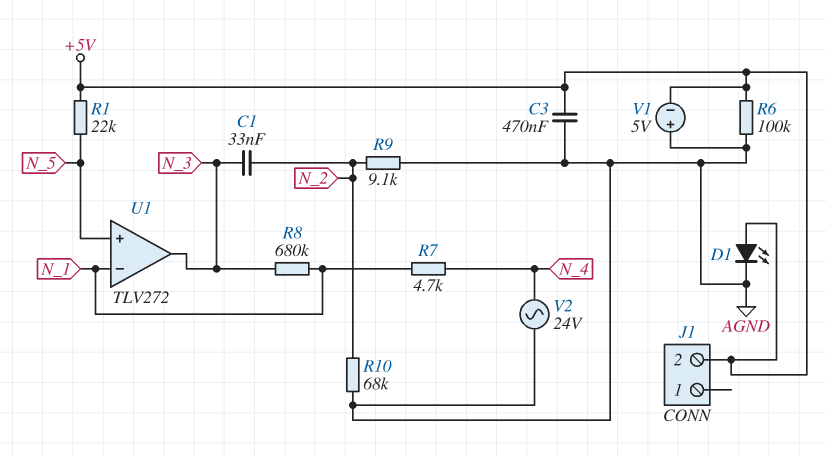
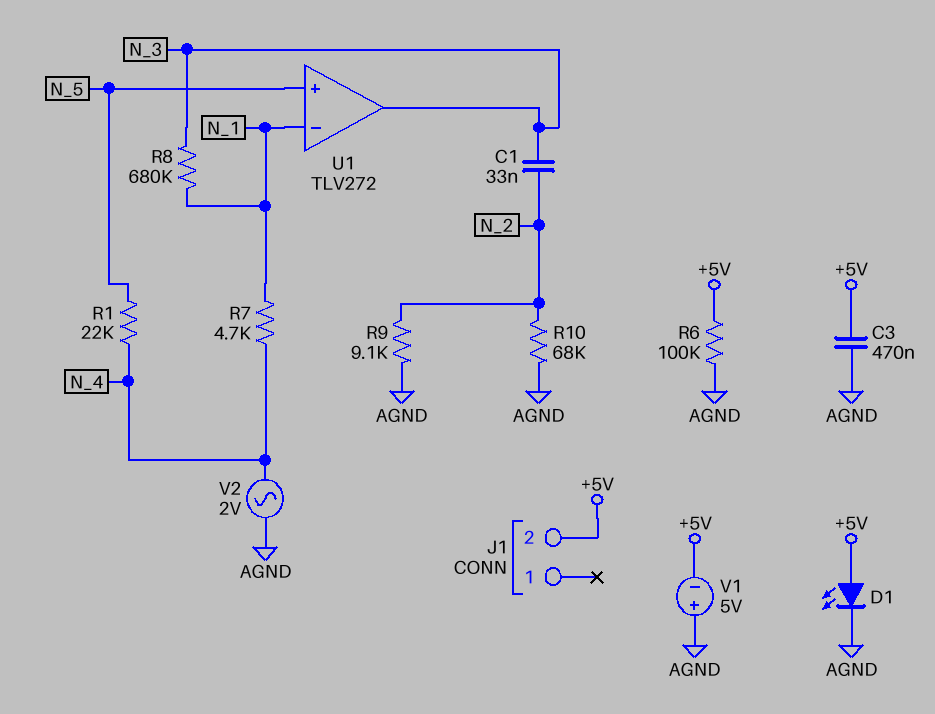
R1: 22k (+5V, N_5) -> 22k (N_4, N_5)
V2: AC 24V (AGND, N_4) -> AC 2V (AGND, N_4)

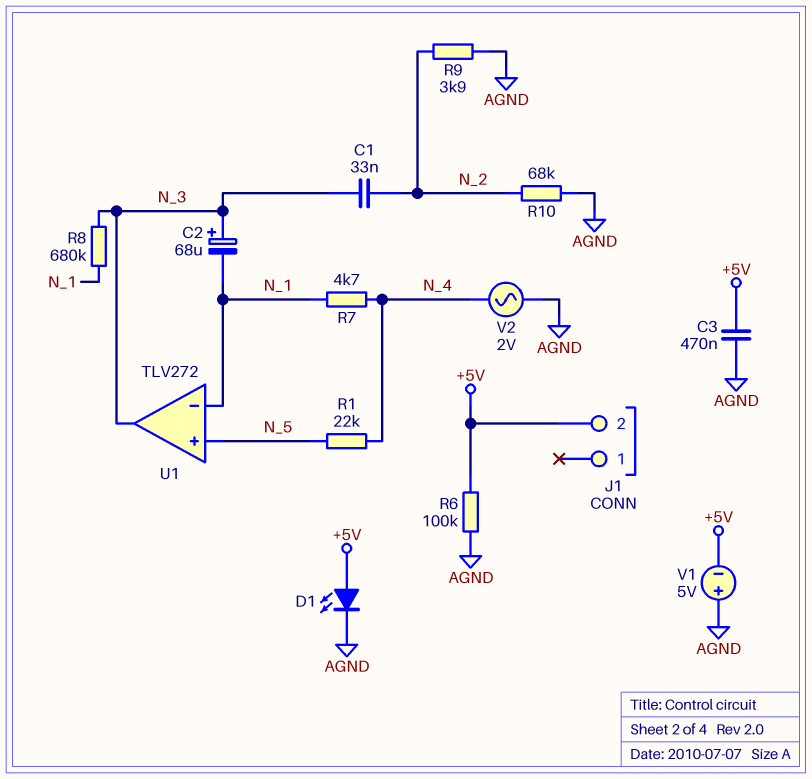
C2: none -> 68uF (plus N_3, minus N_1)
R9: 9.1k (AGND, N_2) -> 3.9k (AGND, N_2)

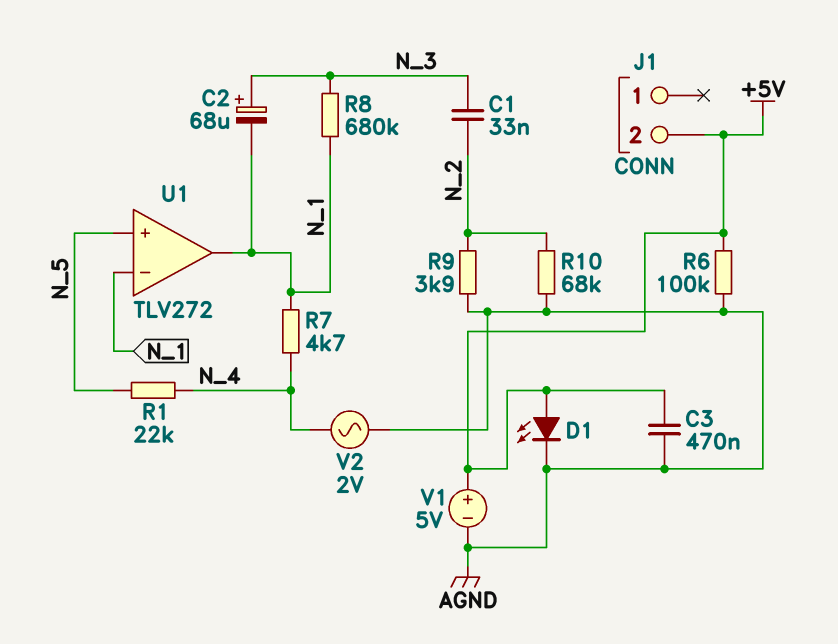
U1 pin out: N_3 -> N_1
V1: 5V (plus AGND, minus +5V) -> 5V (plus +5V, minus AGND)

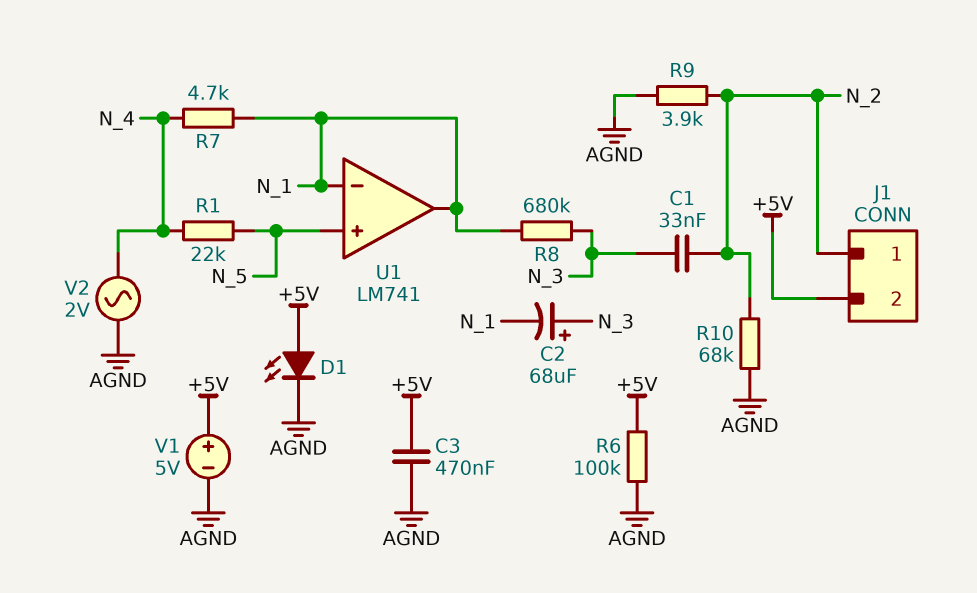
J1 pin 1: none -> N_2
U1: TLV272 -> LM741

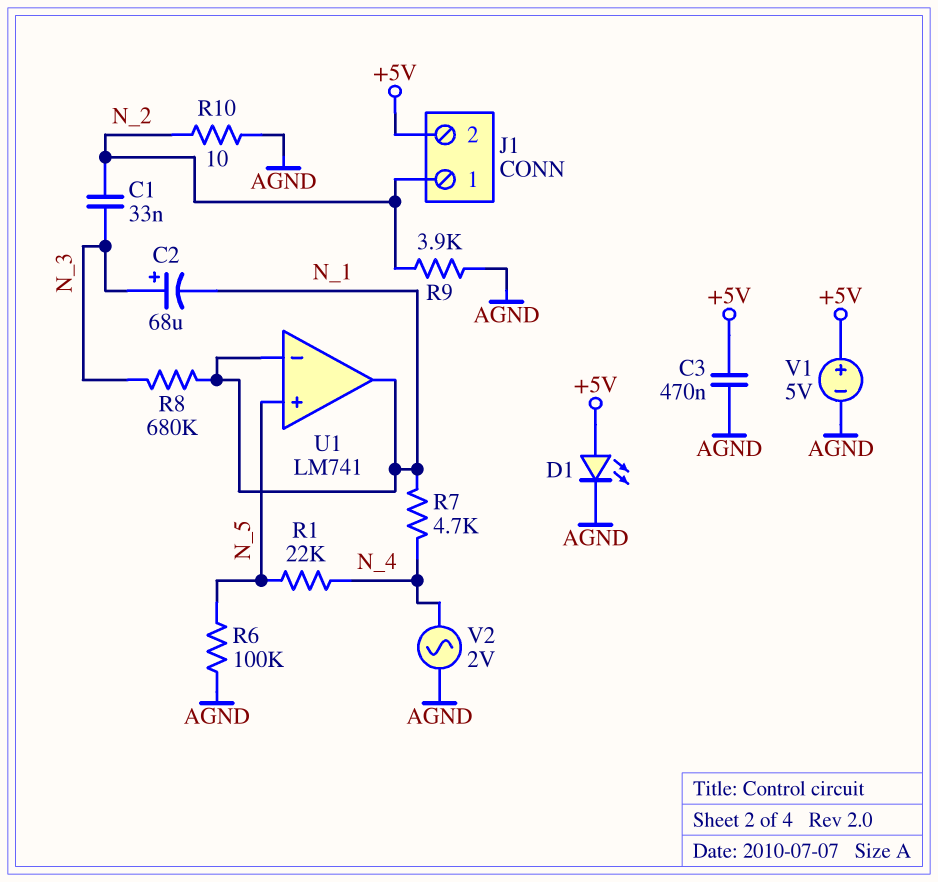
R6: 100k (+5V, AGND) -> 100k (AGND, N_5)
R10: 68k (AGND, N_2) -> 10 (AGND, N_2)

